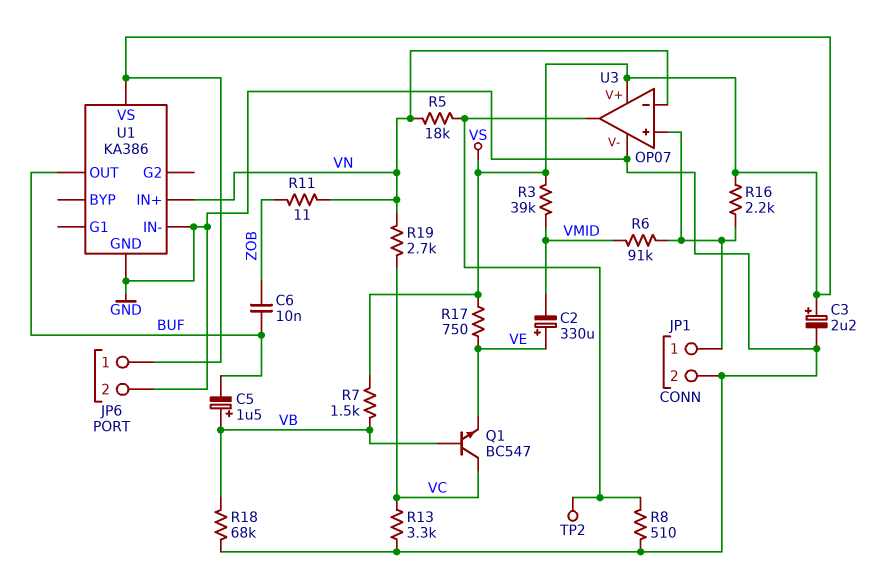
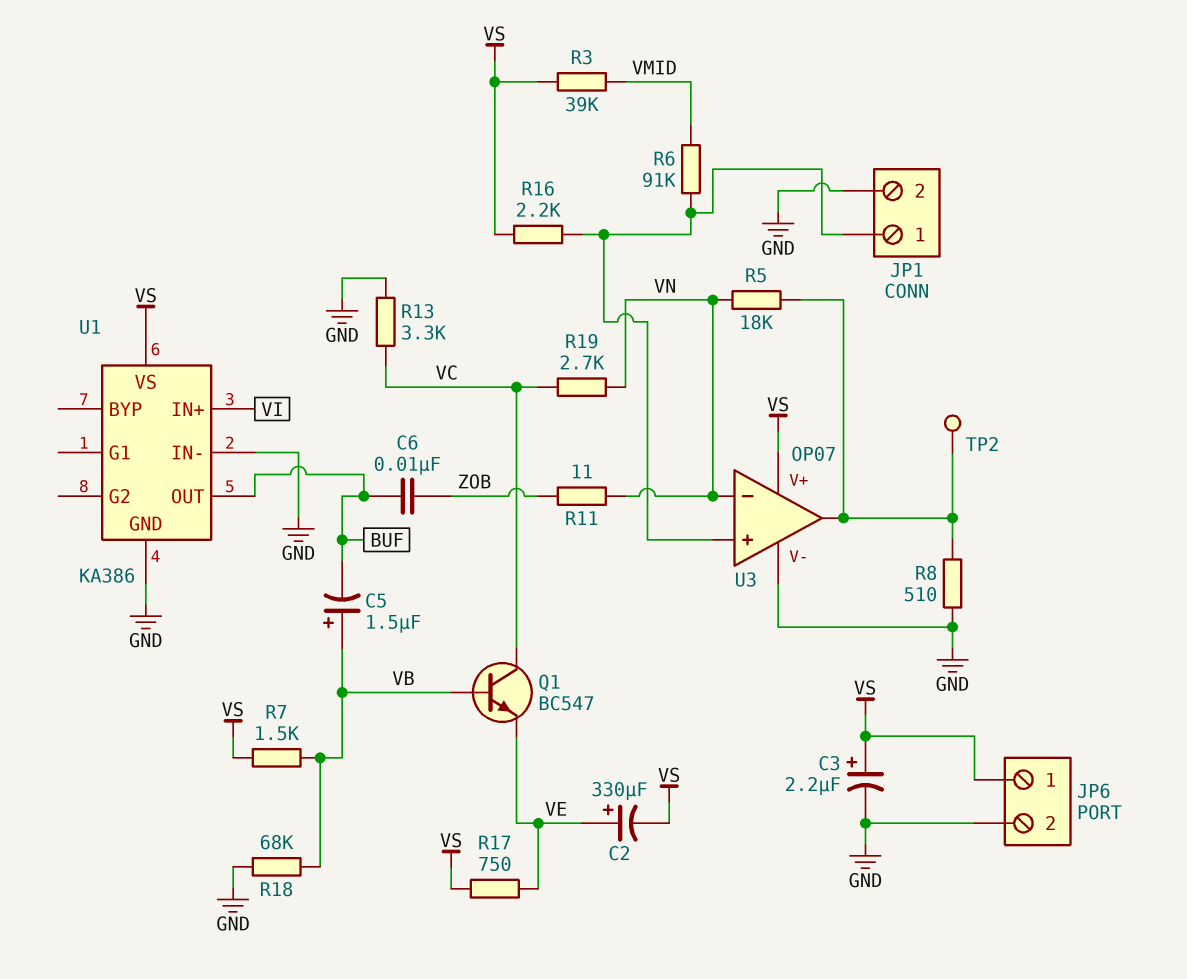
C2: 330uF (plus VE, minus VMID) -> 330uF (plus VE, minus VS)
U1 pin IN+: VN -> VI

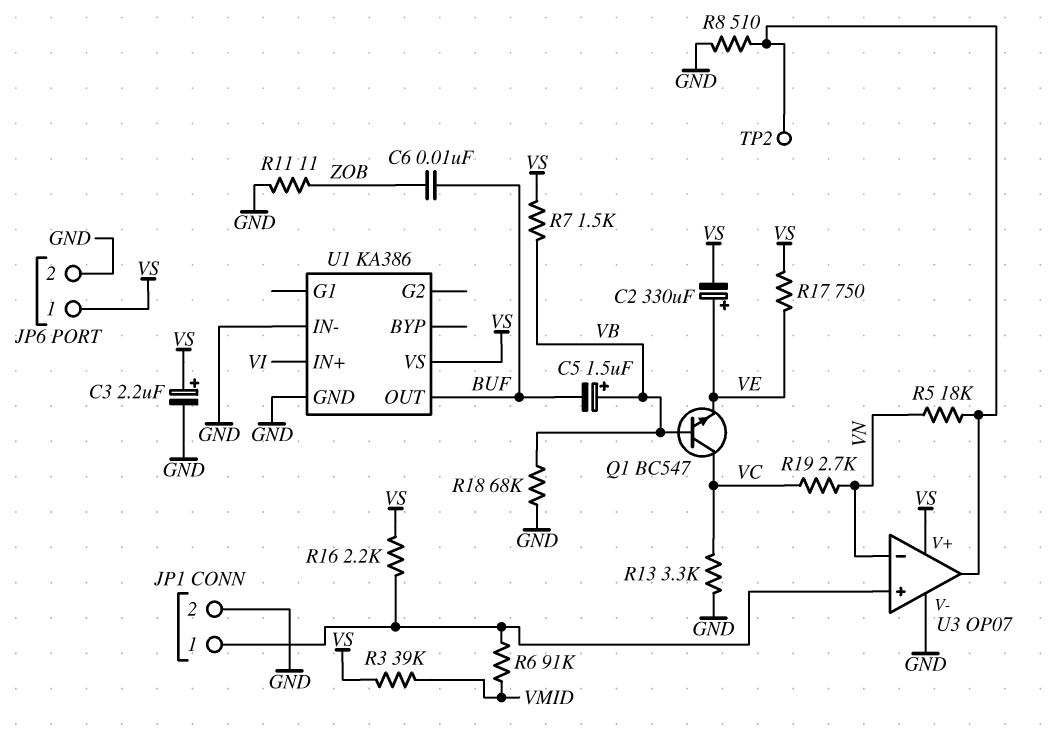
R11: 11 (VN, ZOB) -> 11 (GND, ZOB)

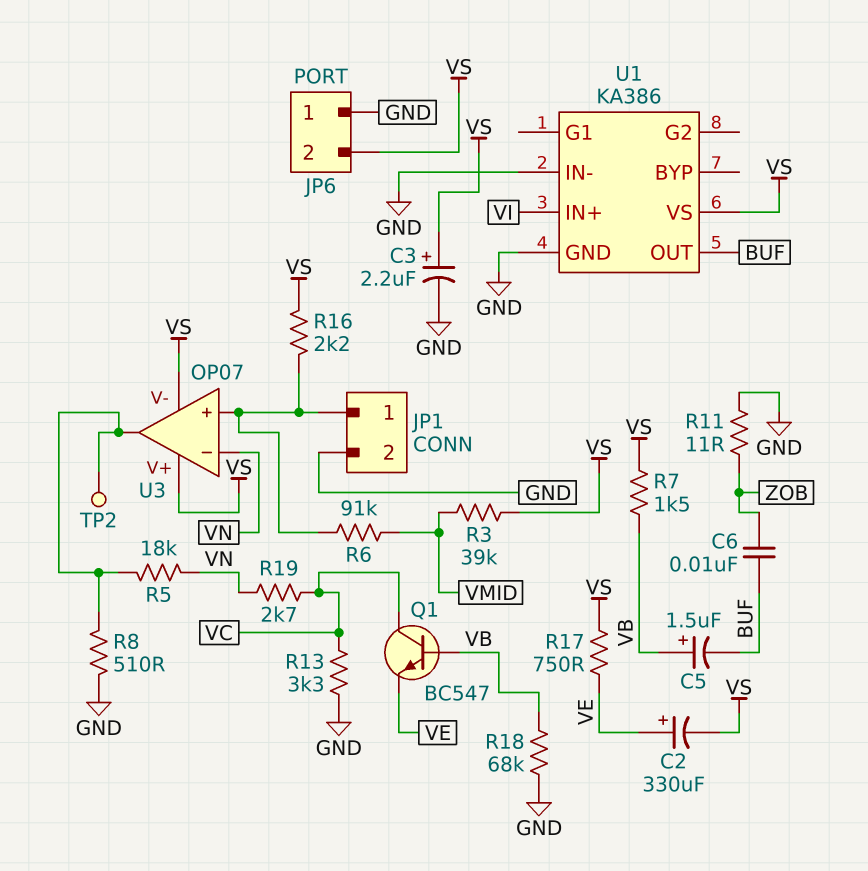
JP6 pin 1: VS -> GND
JP6 pin 2: GND -> VS
U3 pin V-: GND -> VS

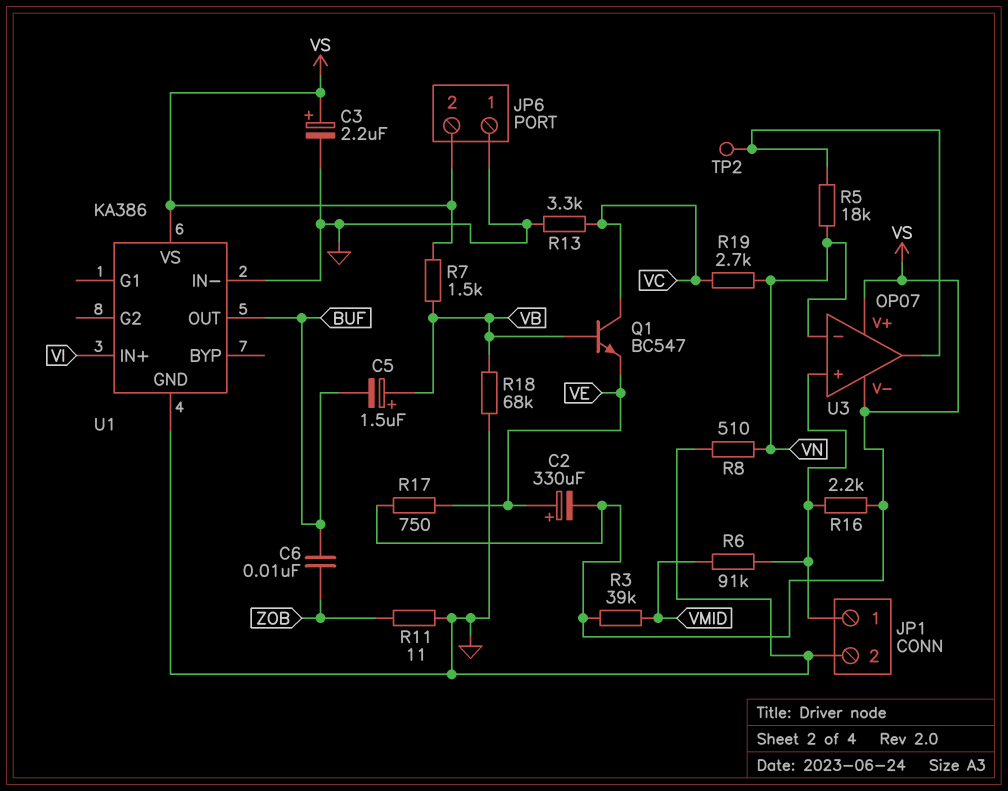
R8: 510 (GND, U3/out) -> 510 (GND, VN)

